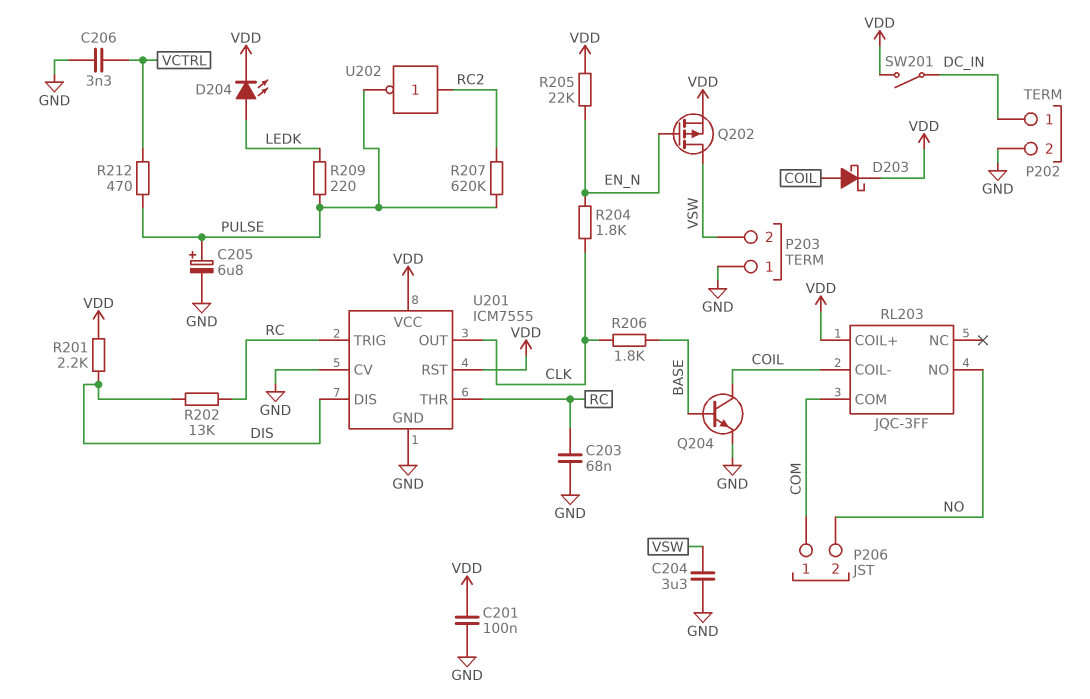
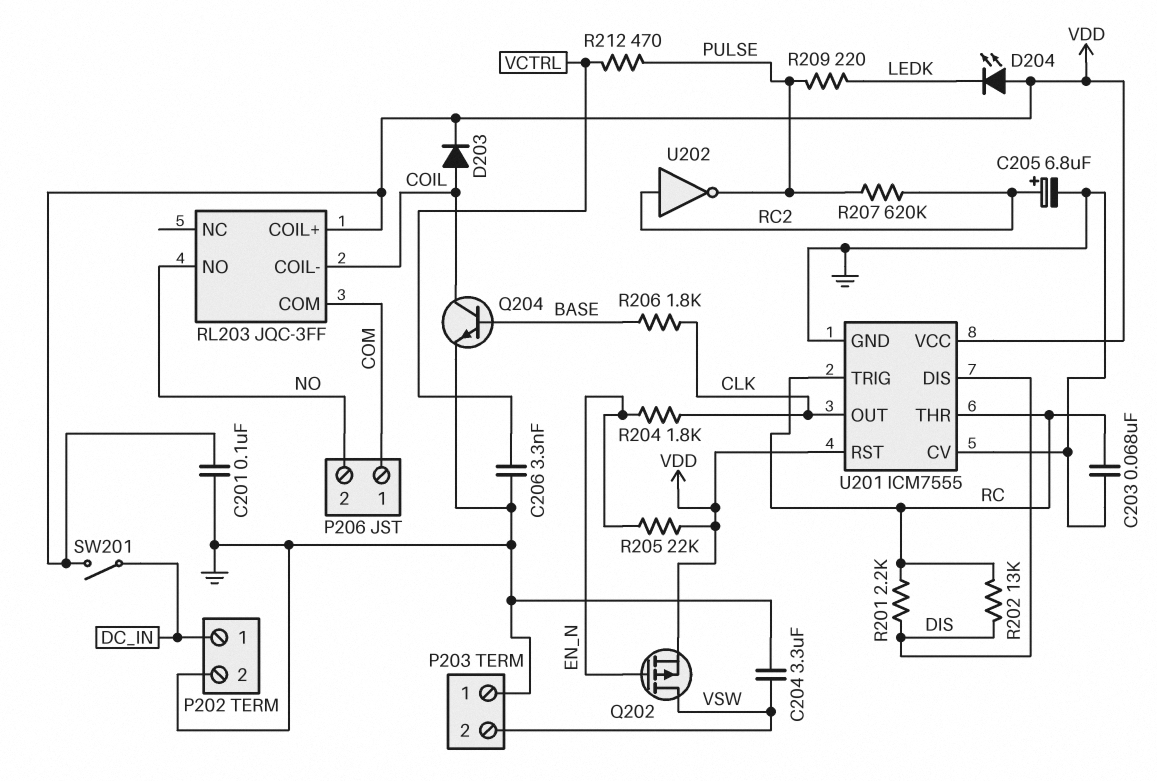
C205: 6.8uF (plus PULSE, minus GND) -> 6.8uF (plus RC2, minus GND)
D203: schottky (A COIL, K VDD) -> diode (A COIL, K VDD)
D204: LED (A LEDK, K VDD) -> LED (A VDD, K LEDK)
R201: 2.2k (DIS, VDD) -> 2.2k (DIS, RC)

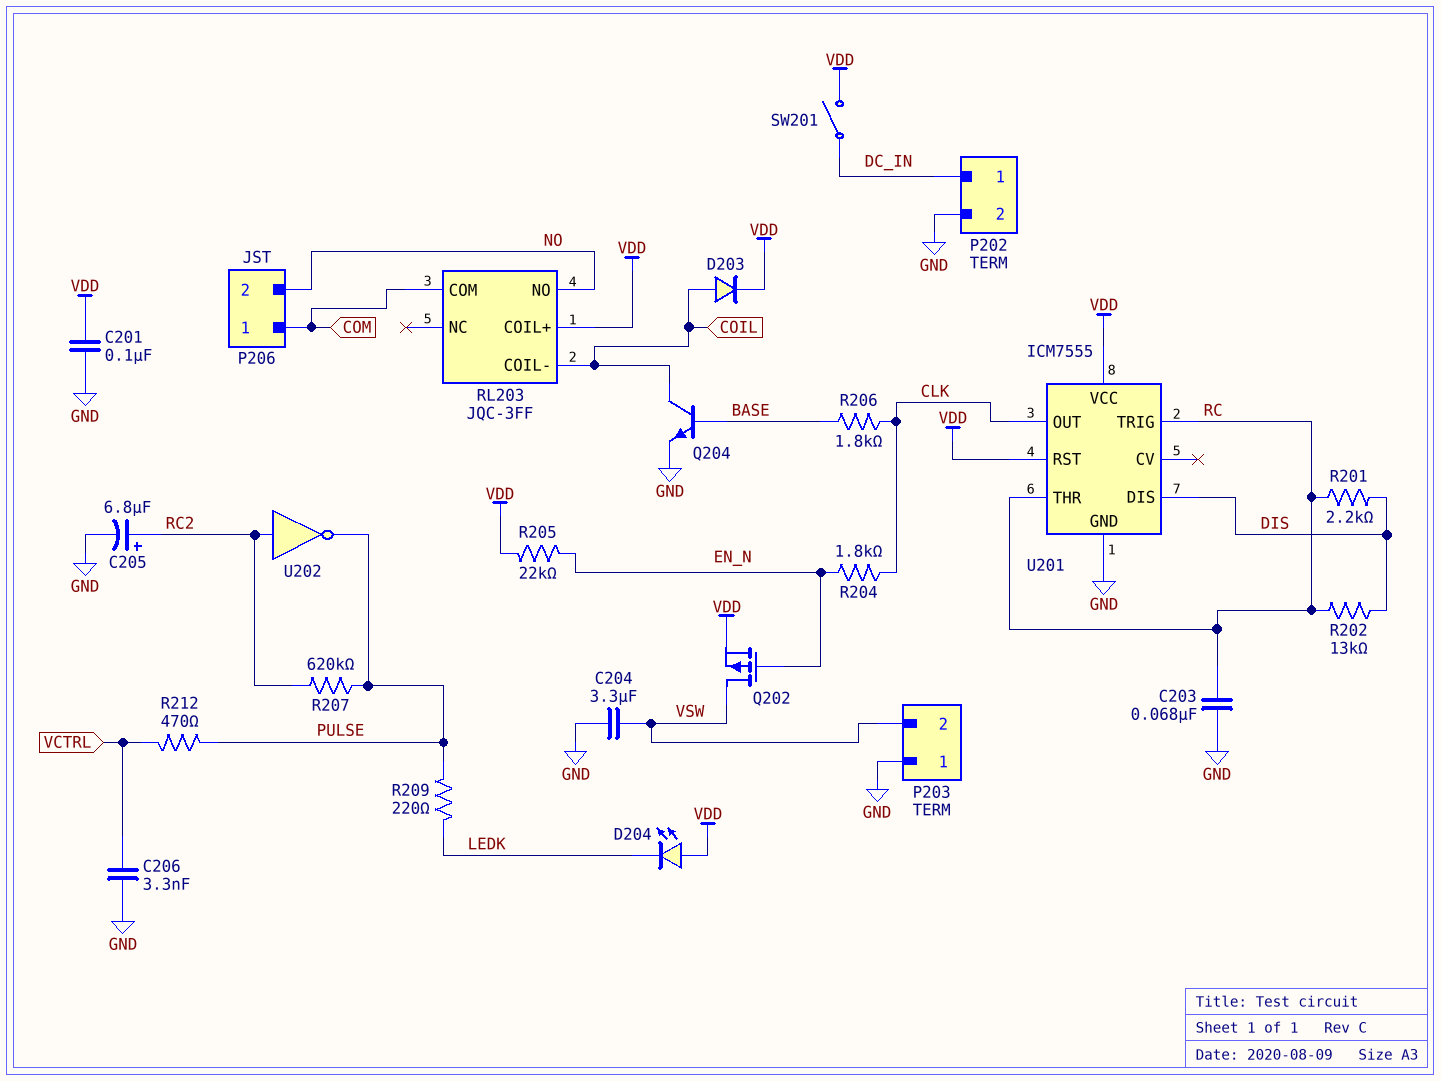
U201 pin CV: GND -> none

